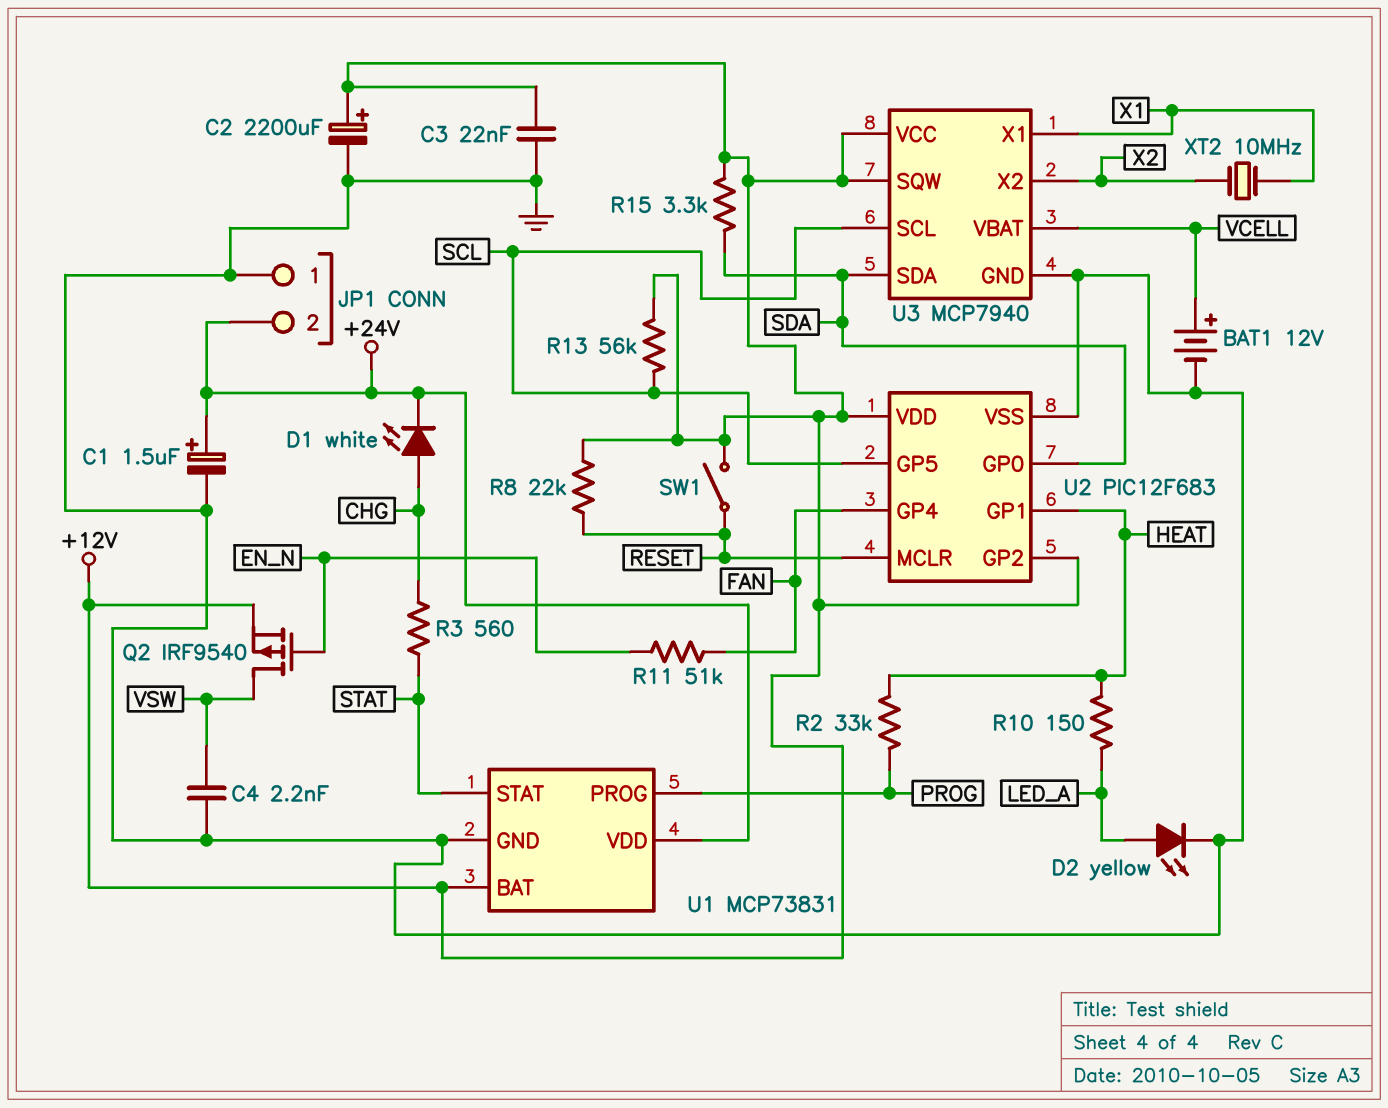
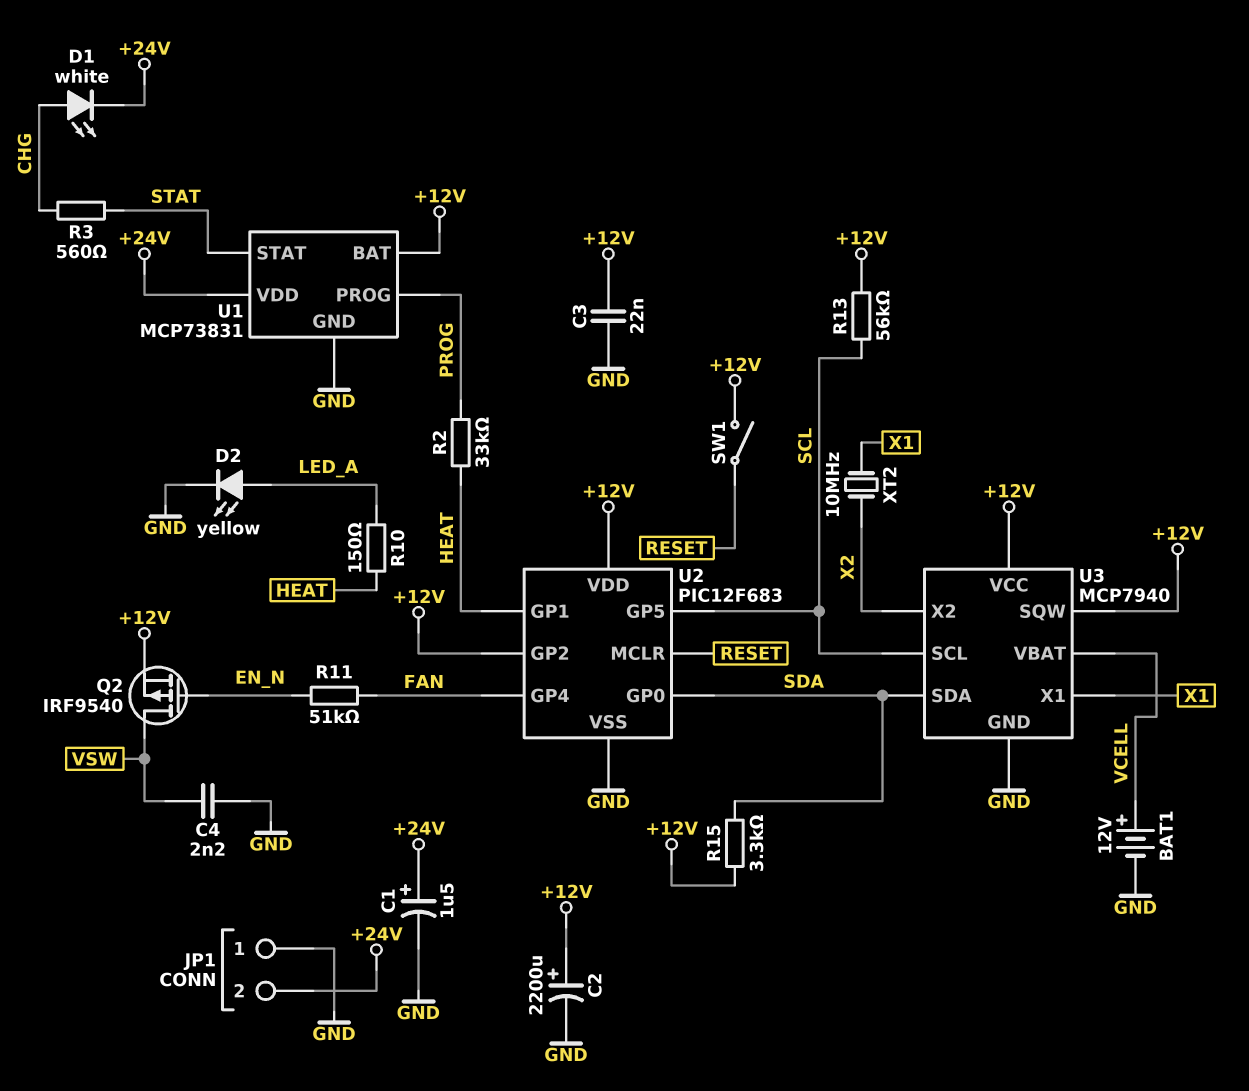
R8: 22k (+12V, RESET) -> none

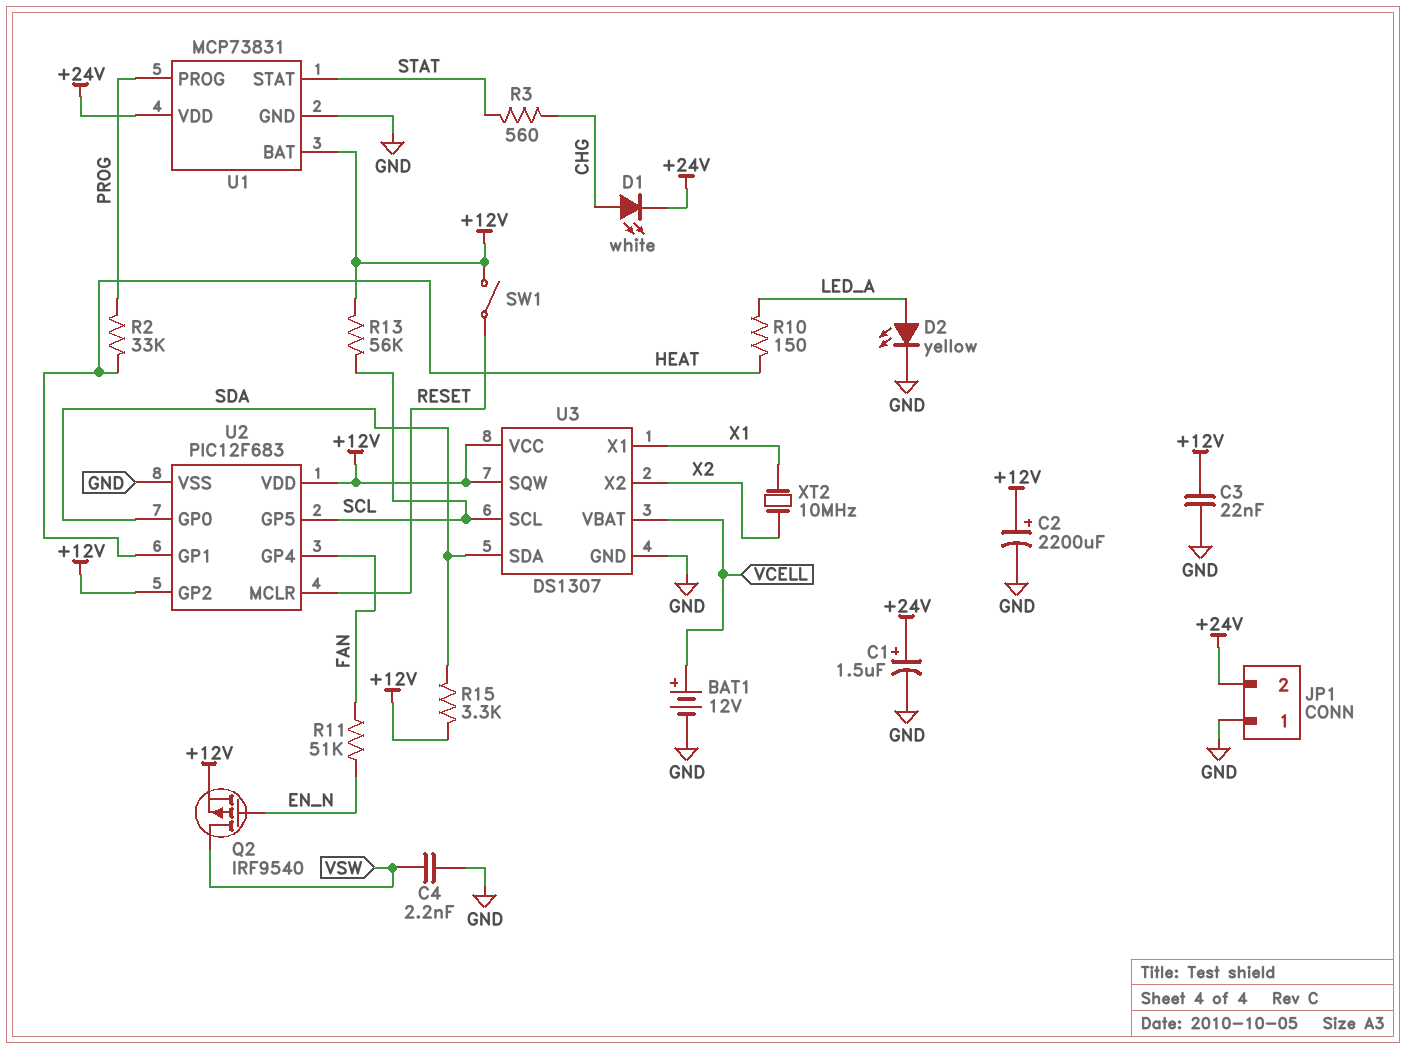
U3: MCP7940 -> DS1307

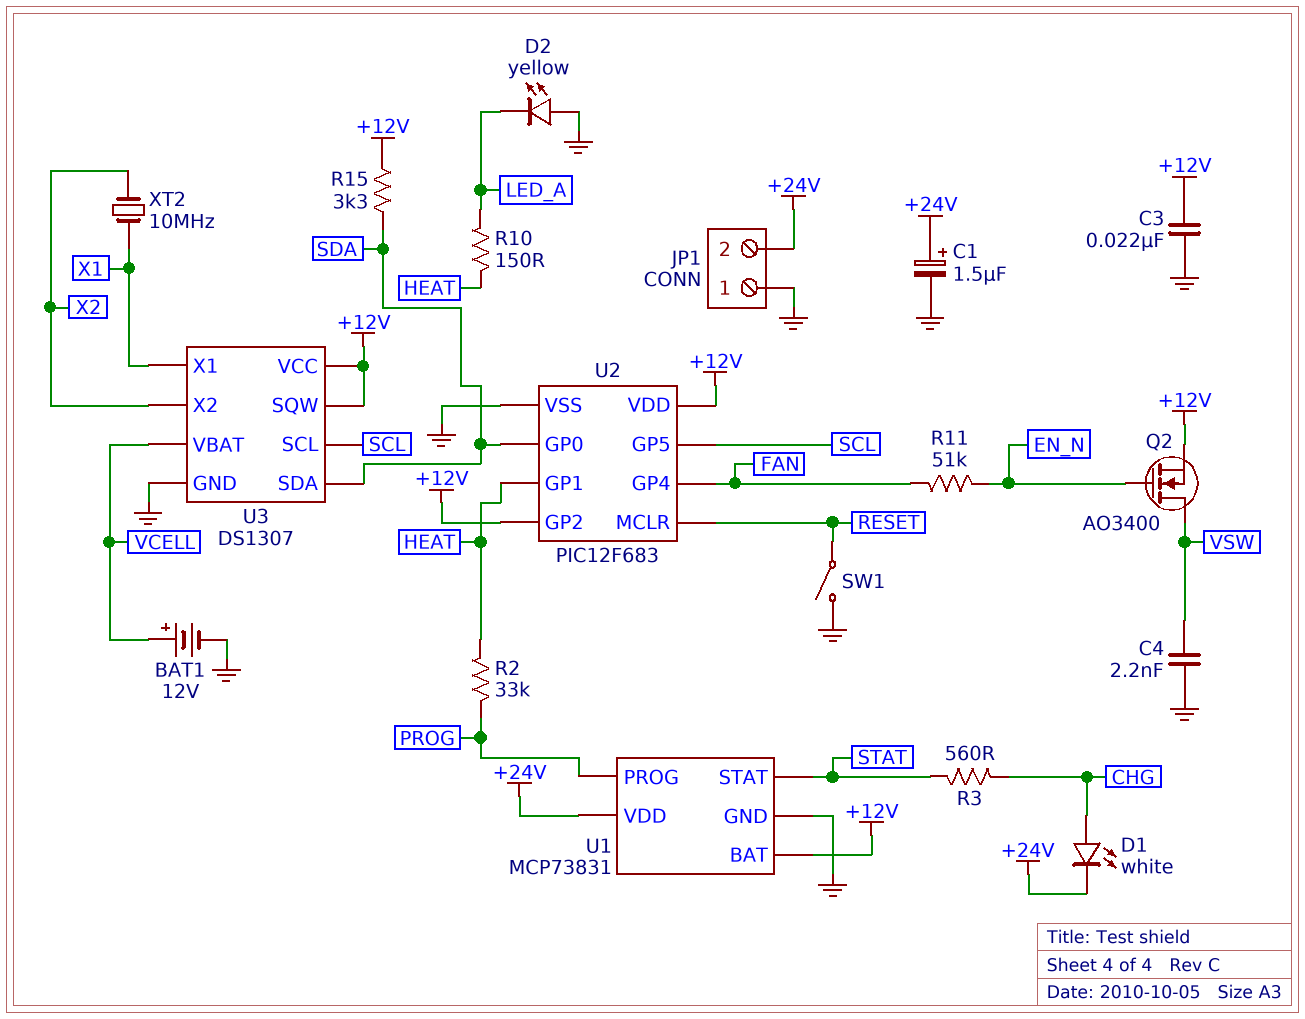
C2: 2200uF (plus +12V, minus GND) -> none
D2: LED yellow (A LED_A, K GND) -> LED yellow (A GND, K LED_A)
Q2: PMOS IRF9540 (G EN_N, D VSW, S +12V) -> NMOS AO3400 (G EN_N, D VSW, S +12V)
R13: 56k (+12V, SCL) -> none
SW1: switch (+12V, RESET) -> switch (GND, RESET)

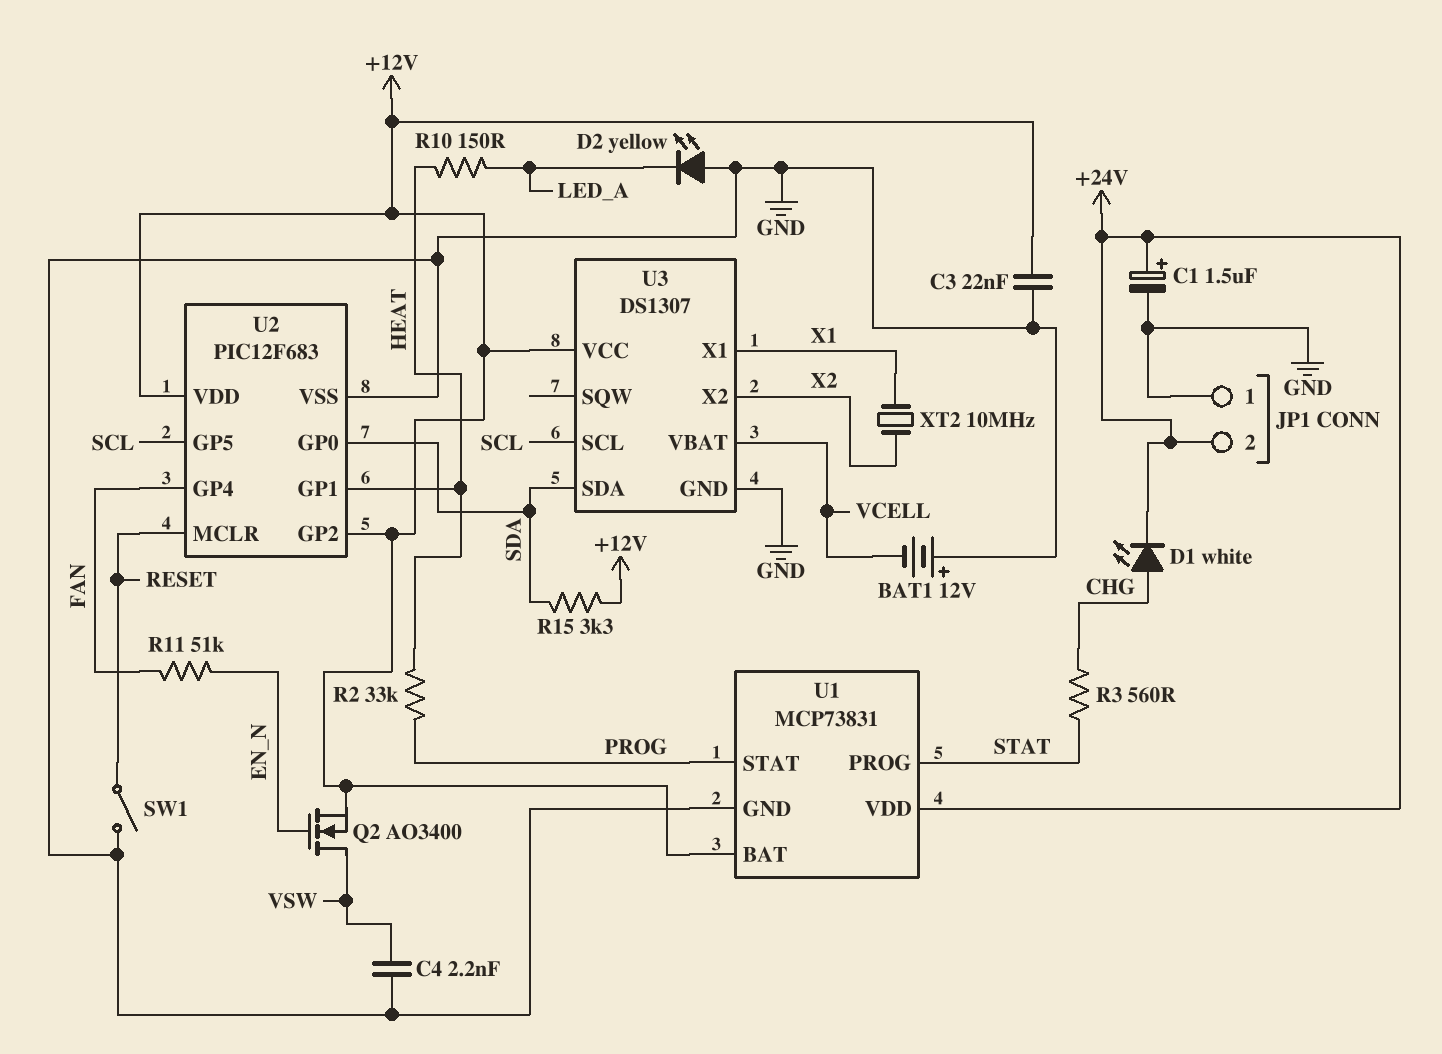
BAT1: 12V (plus VCELL, minus GND) -> 12V (plus GND, minus VCELL)
U1 pin PROG: PROG -> STAT
U1 pin STAT: STAT -> PROG
U3 pin SQW: +12V -> none

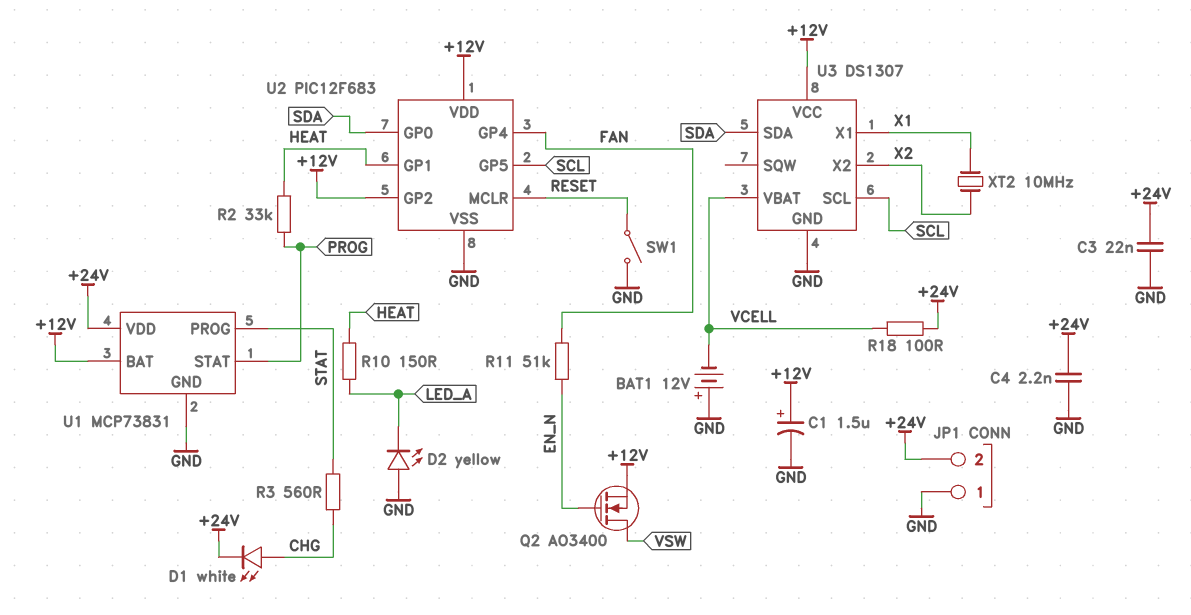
C1: 1.5uF (plus +24V, minus GND) -> 1.5uF (plus +12V, minus GND)
C3: 22nF (+12V, GND) -> 22nF (+24V, GND)
C4: 2.2nF (GND, VSW) -> 2.2nF (+24V, GND)
R15: 3.3k (+12V, SDA) -> none
R18: none -> 100 (+24V, VCELL)

